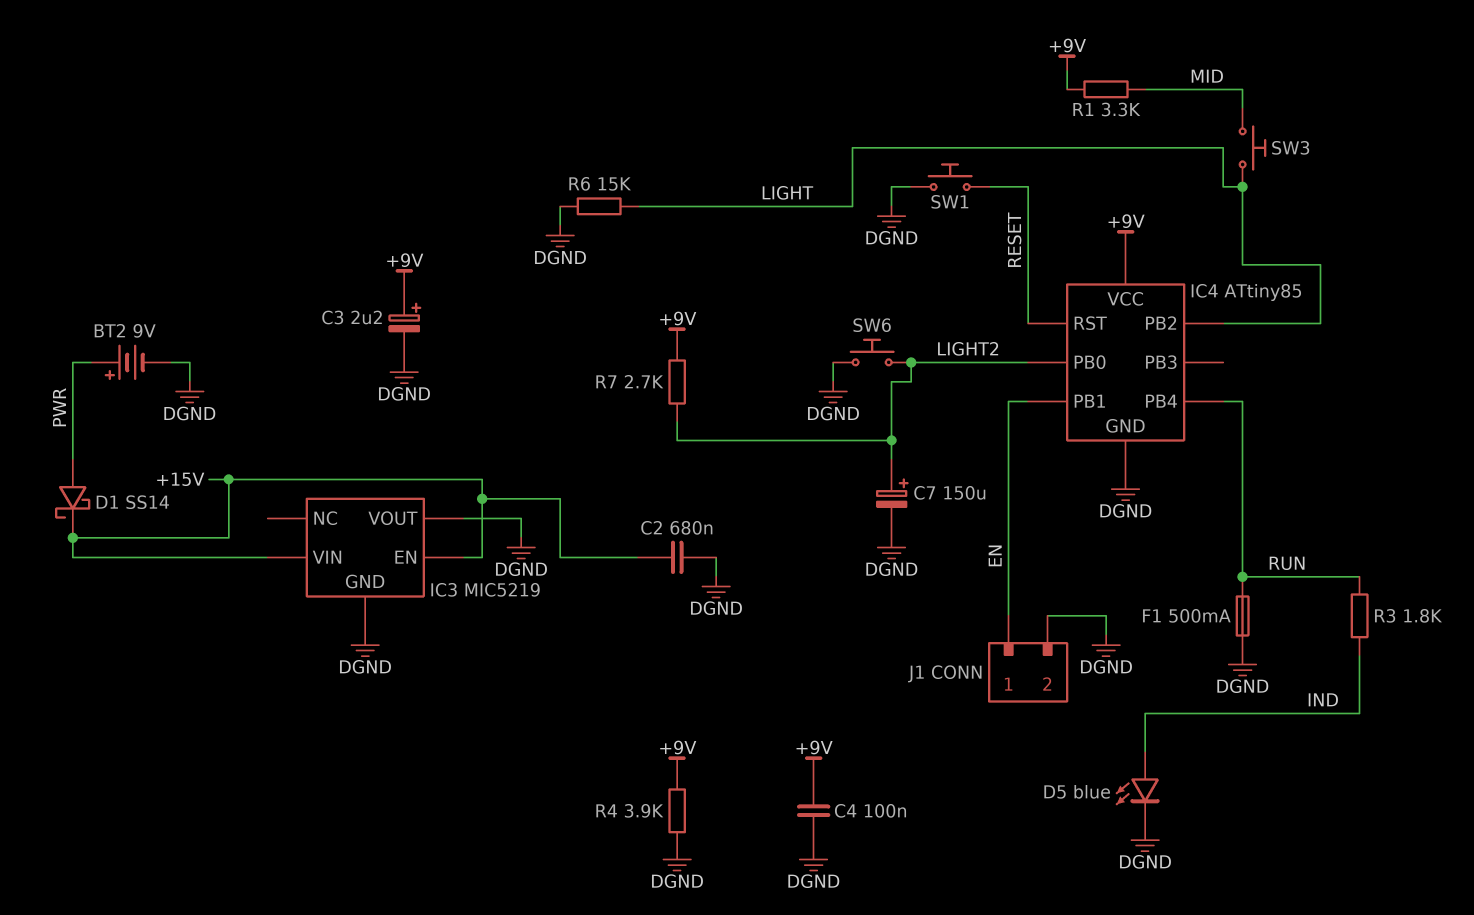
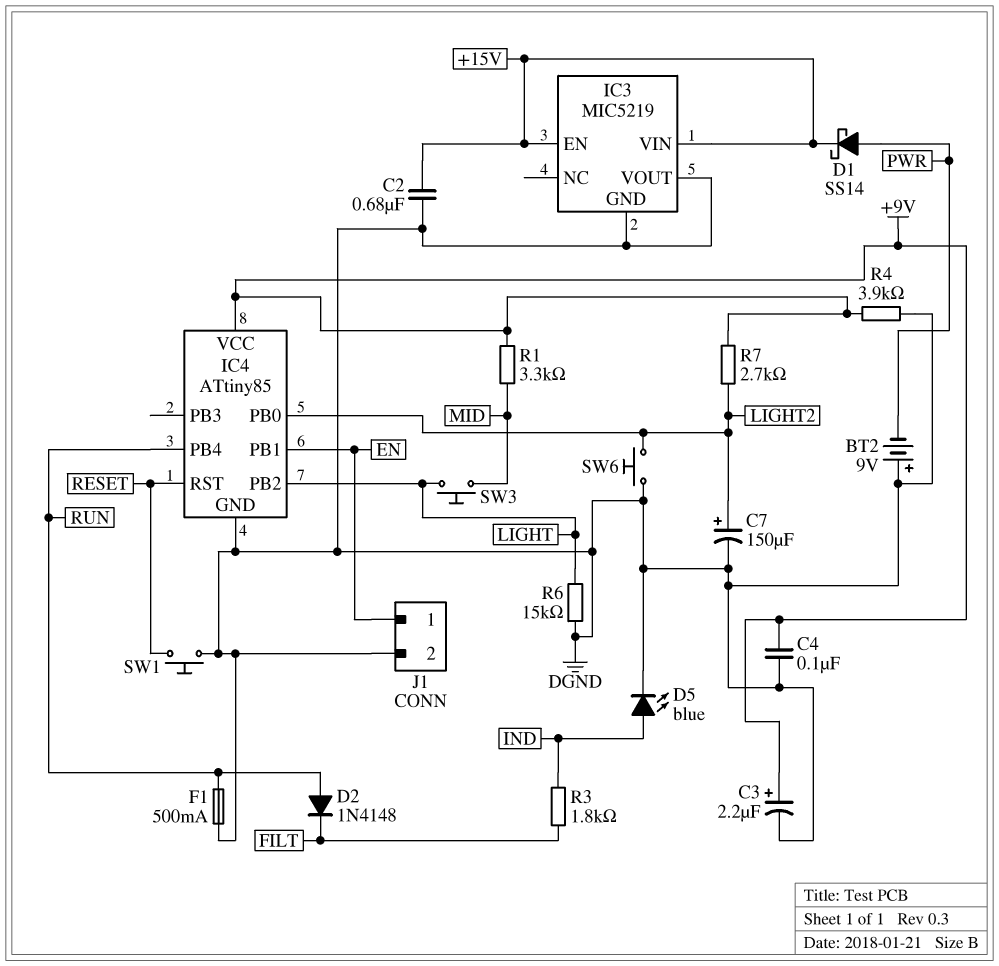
BT2: 9V (plus PWR, minus DGND) -> 9V (plus DGND, minus PWR)
D2: none -> diode 1N4148 (A RUN, K FILT)
R3: 1.8k (IND, RUN) -> 1.8k (FILT, IND)

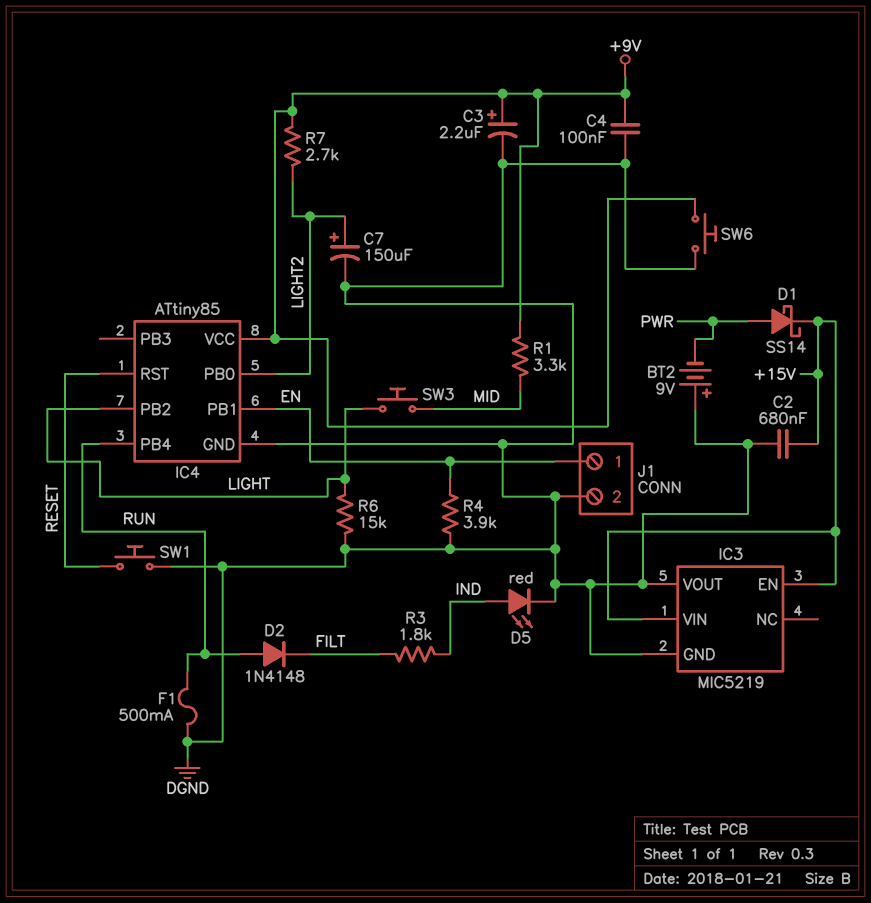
D5: LED blue (A IND, K DGND) -> LED red (A IND, K DGND)
R4: 3.9k (+9V, DGND) -> 3.9k (DGND, EN)
SW6: button (DGND, LIGHT2) -> button (+9V, DGND)

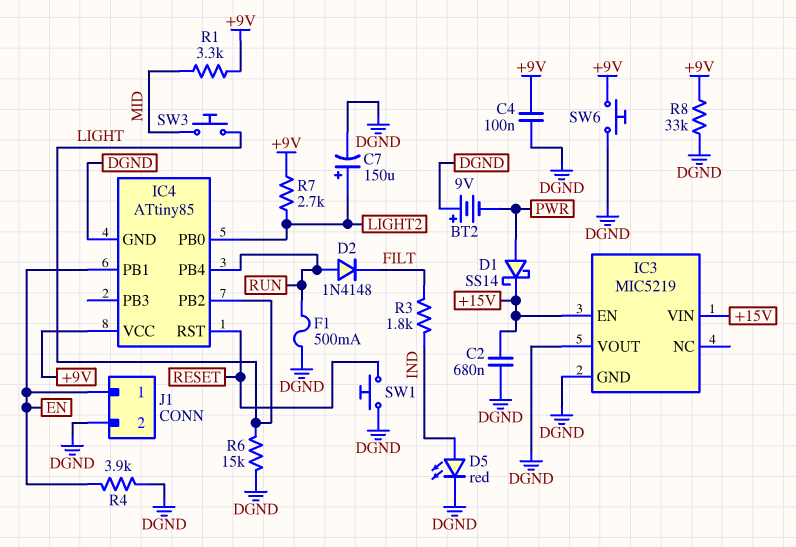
C3: 2.2uF (plus +9V, minus DGND) -> none
R8: none -> 33k (+9V, DGND)

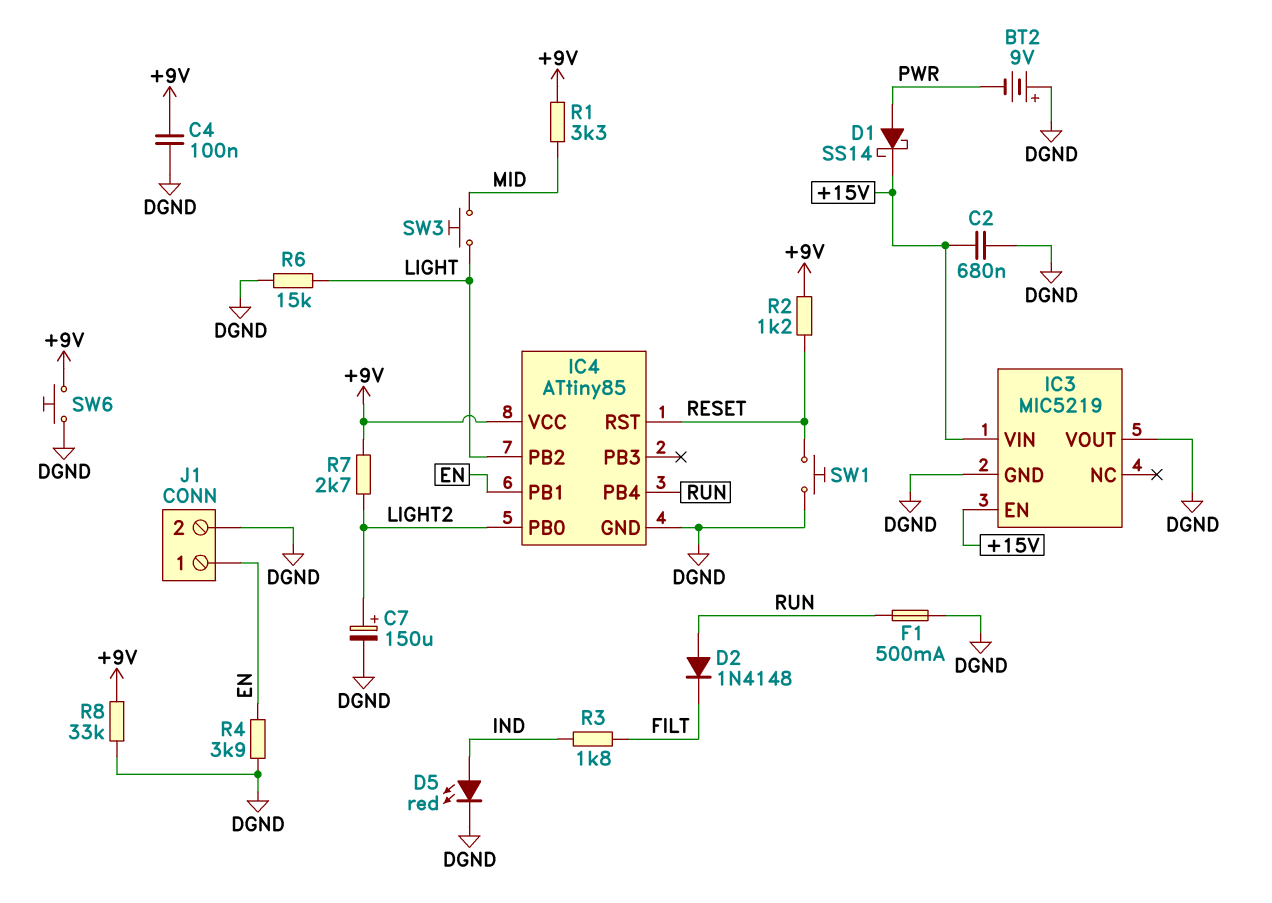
R2: none -> 1.2k (+9V, RESET)

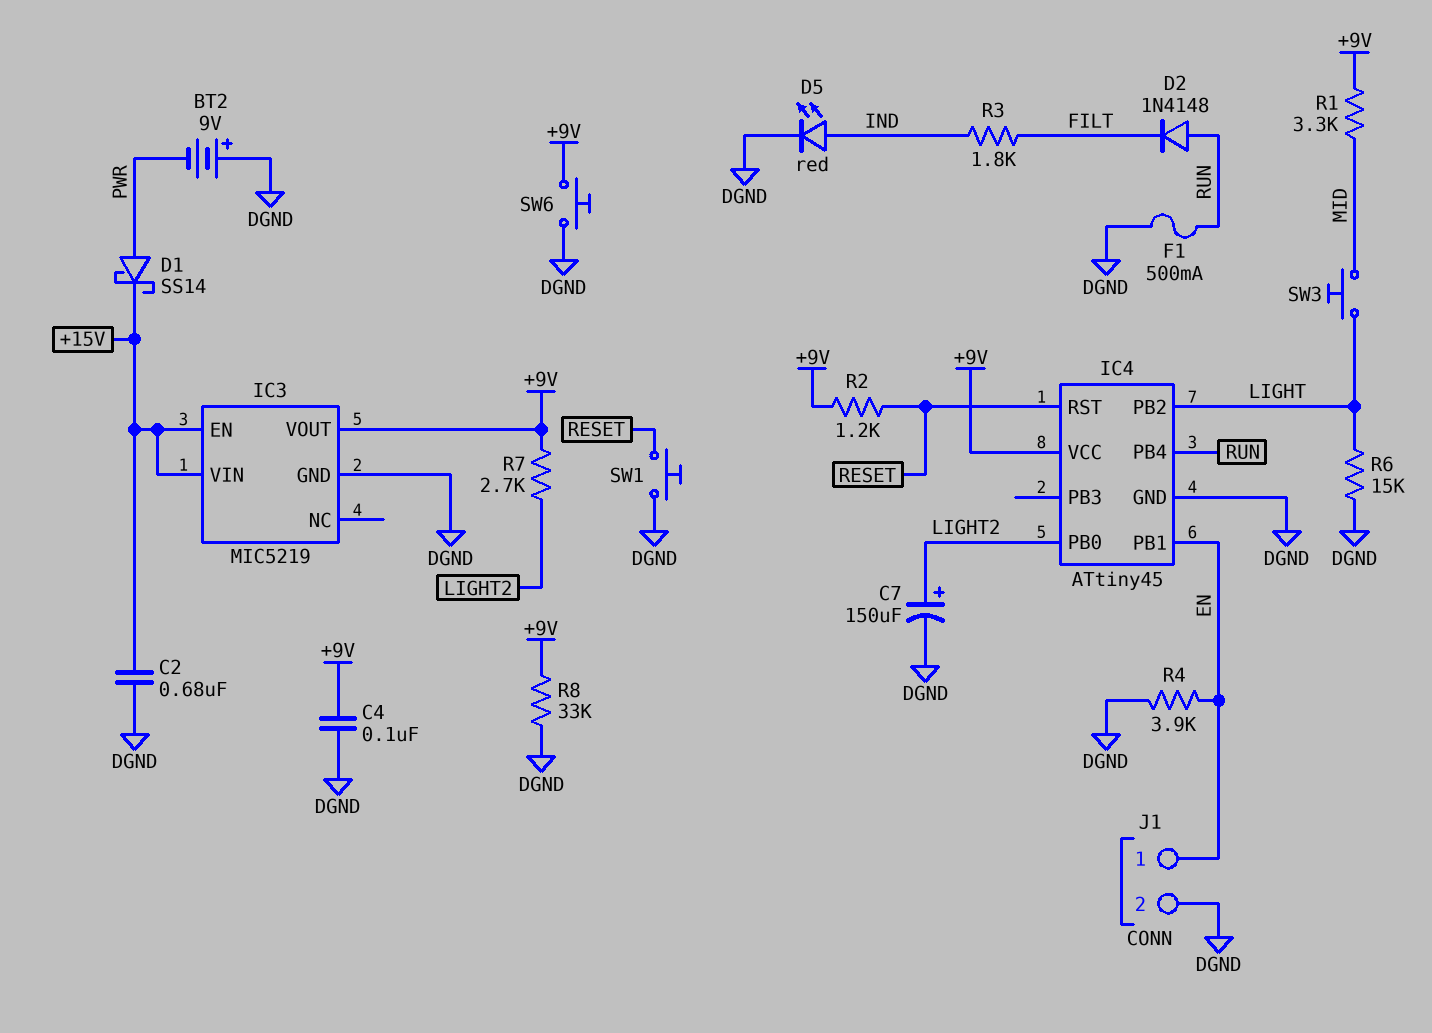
IC3 pin VOUT: DGND -> +9V
IC4: ATtiny85 -> ATtiny45

